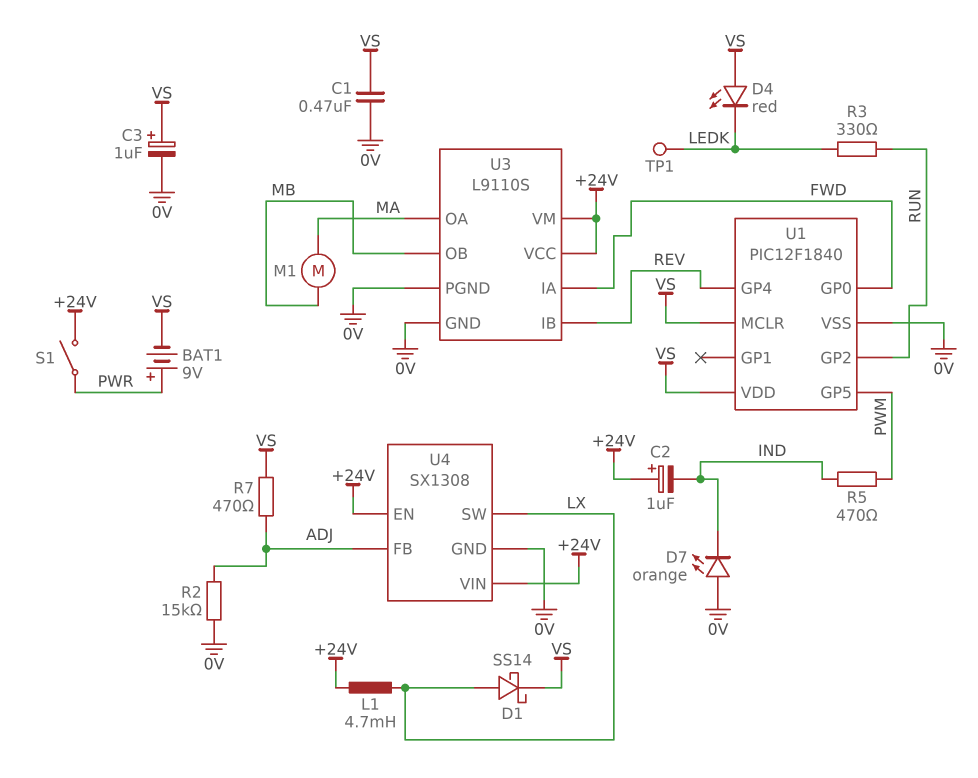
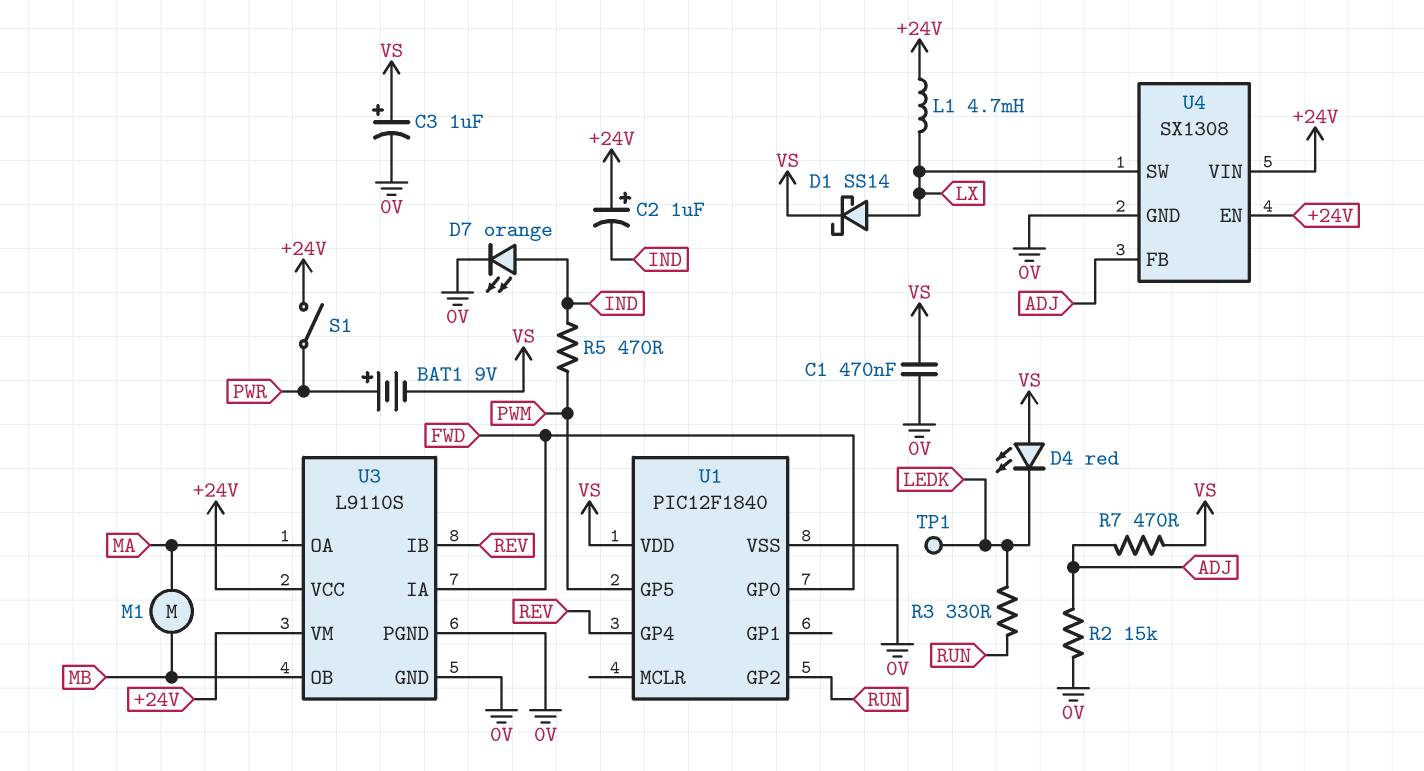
D7: LED orange (A 0V, K IND) -> LED orange (A IND, K 0V)
U1 pin MCLR: VS -> none

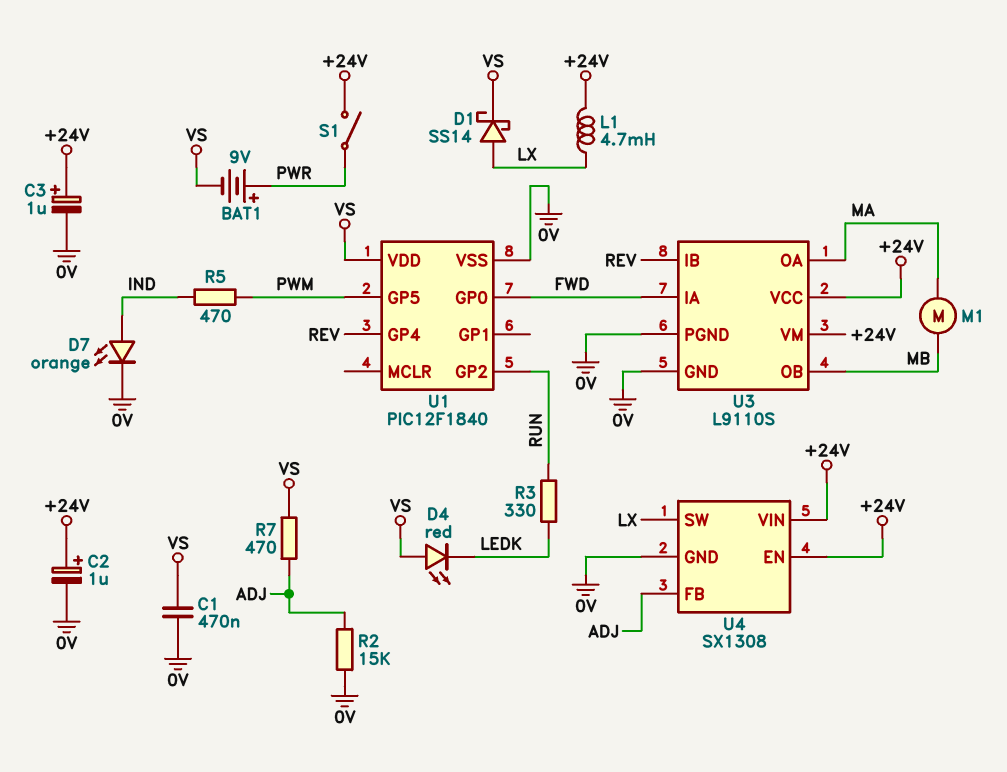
C2: 1uF (plus +24V, minus IND) -> 1uF (plus +24V, minus 0V)
C3: 1uF (plus VS, minus 0V) -> 1uF (plus +24V, minus 0V)
TP1: test point (LEDK) -> none

